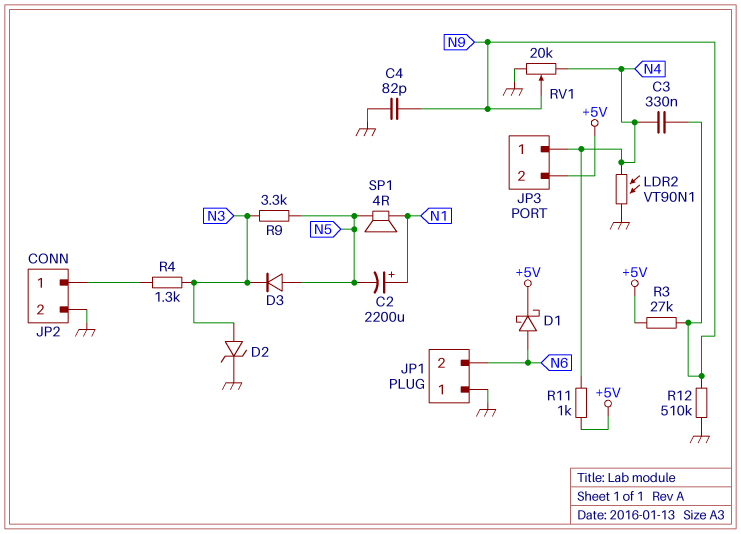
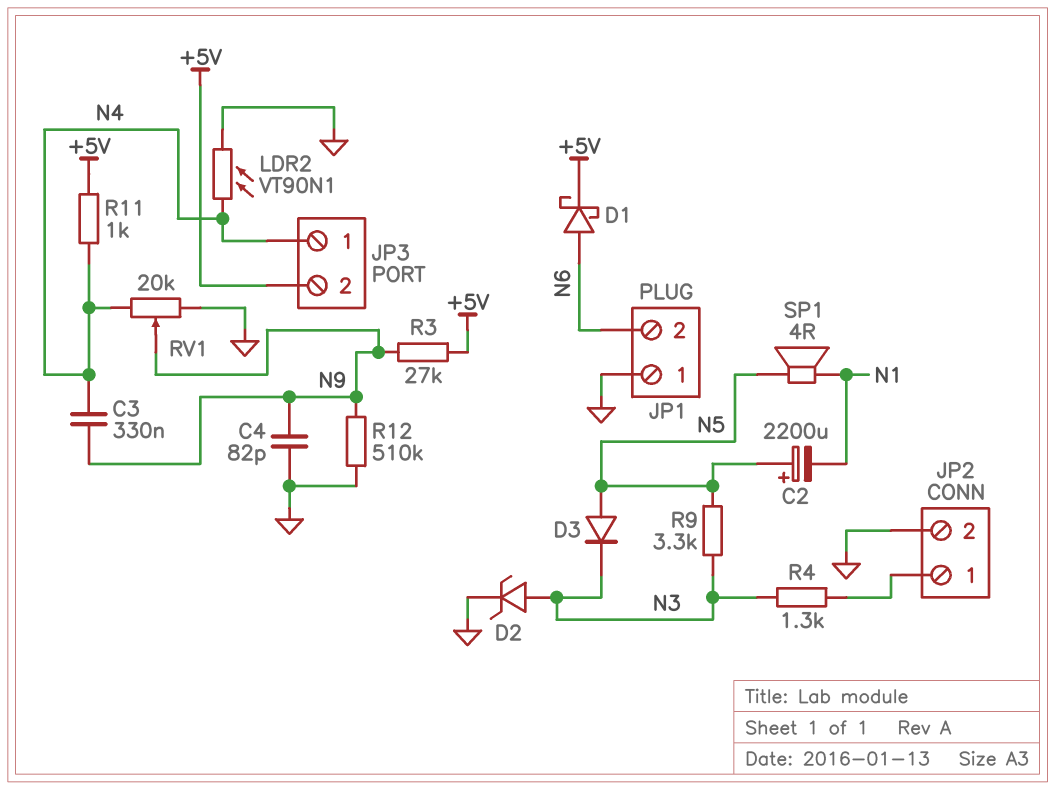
C2: 2200uF (plus N1, minus N5) -> 2200uF (plus N5, minus N1)

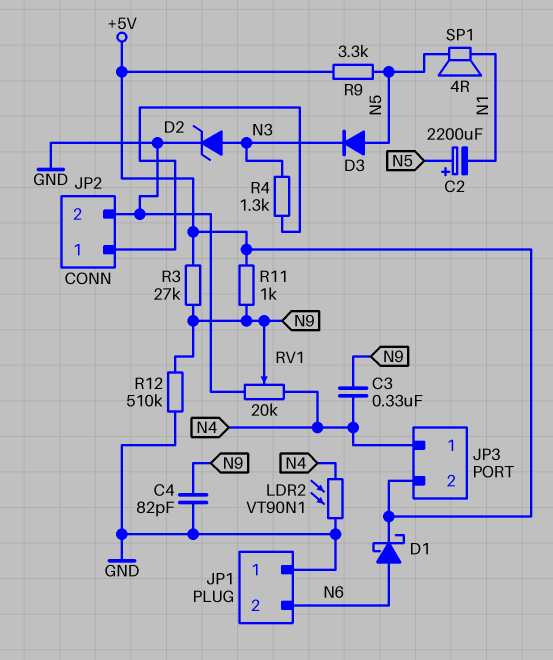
R9: 3.3k (N3, N5) -> 3.3k (+5V, N5)
R11: 1k (+5V, N4) -> 1k (+5V, N9)

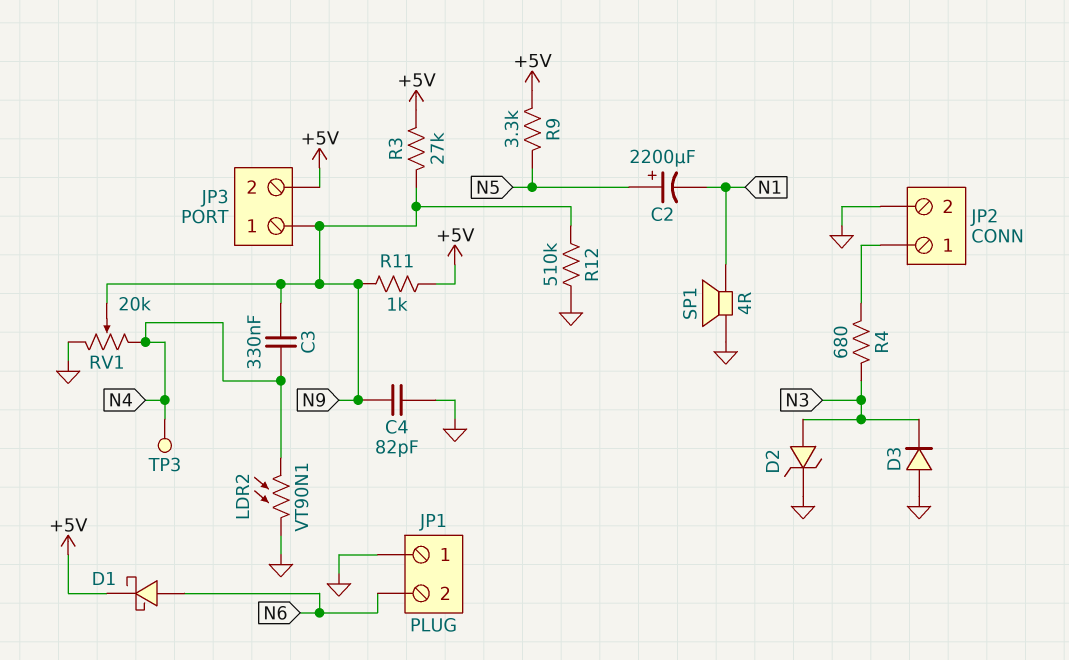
D3: diode (A N5, K N3) -> diode (A GND, K N3)
JP3 pin 1: N4 -> N9
R4: 1.3k (JP2/1, N3) -> 680 (JP2/1, N3)
SP1: speaker 4R (N1, N5) -> speaker 4R (GND, N1)
TP3: none -> test point (N4)

